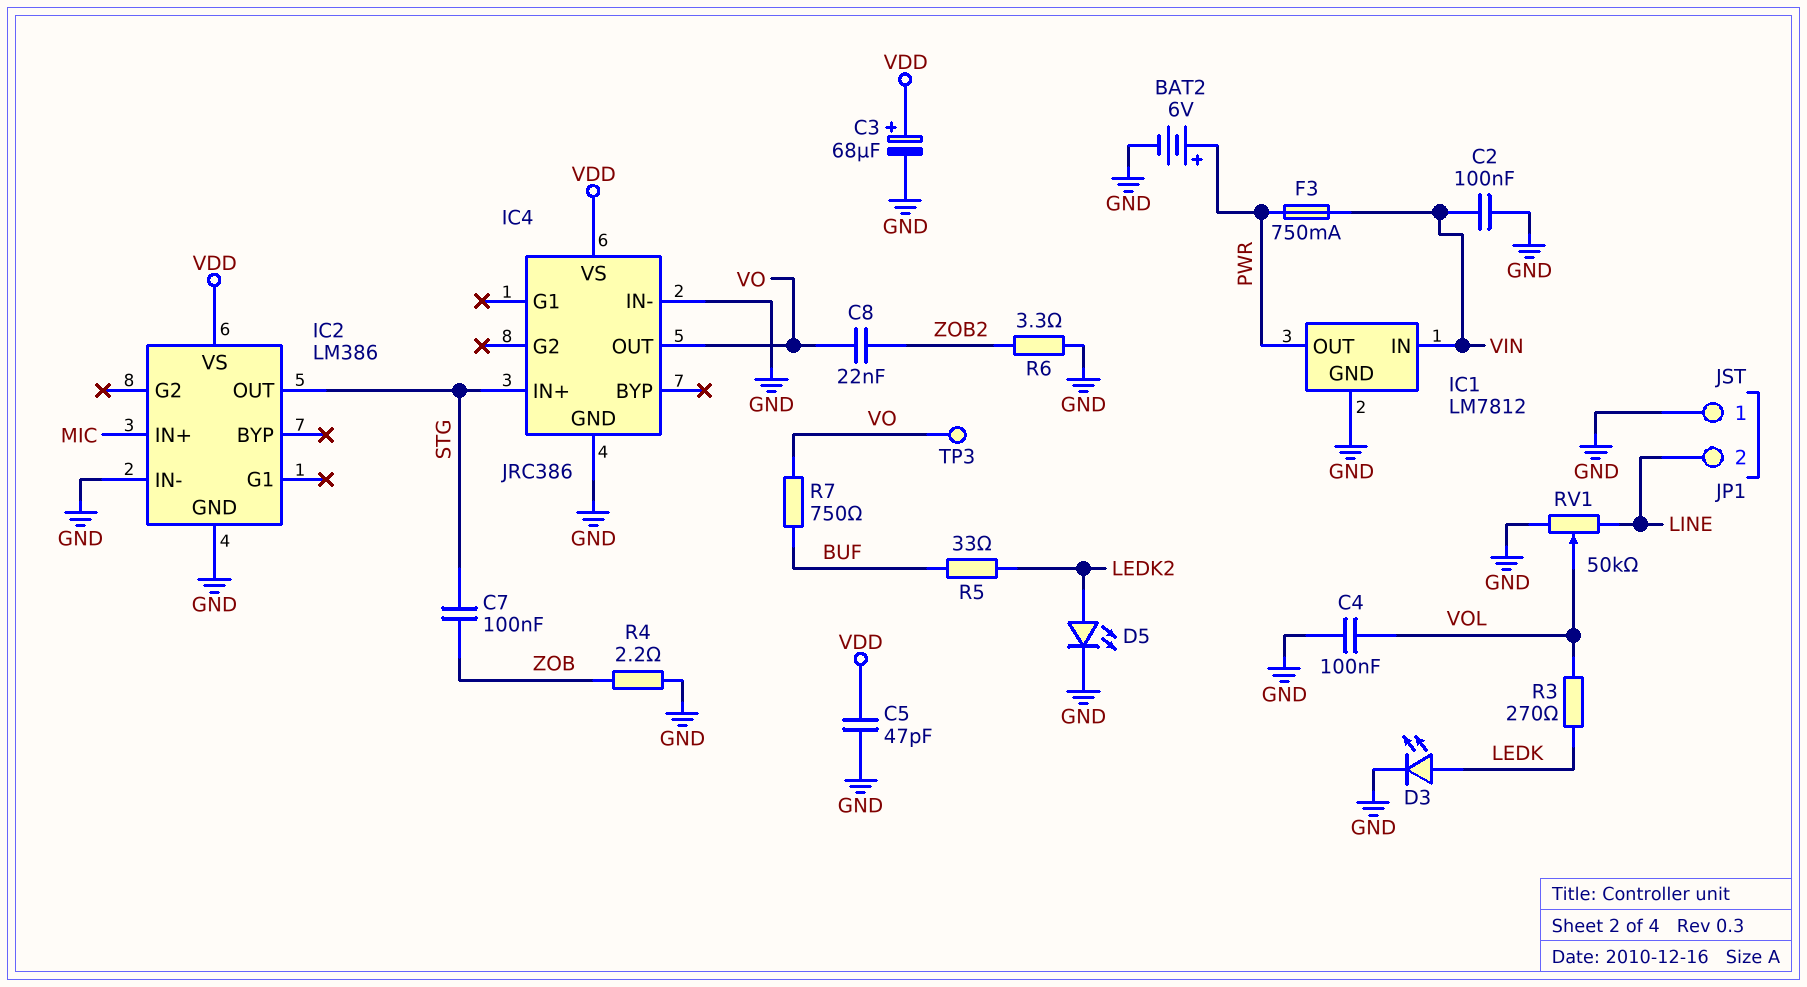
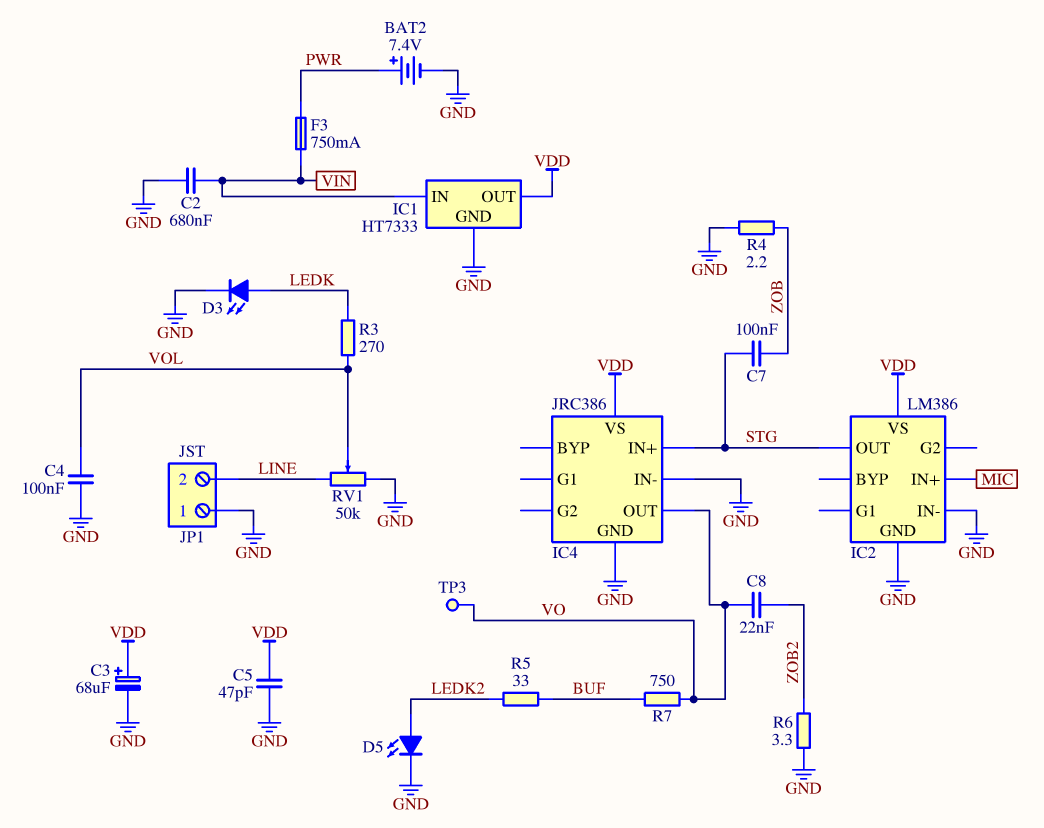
BAT2: 6V (plus PWR, minus GND) -> 7.4V (plus PWR, minus GND)
C2: 100nF (GND, VIN) -> 680nF (GND, VIN)
IC1: LM7812 -> HT7333
IC1 pin OUT: PWR -> VDD

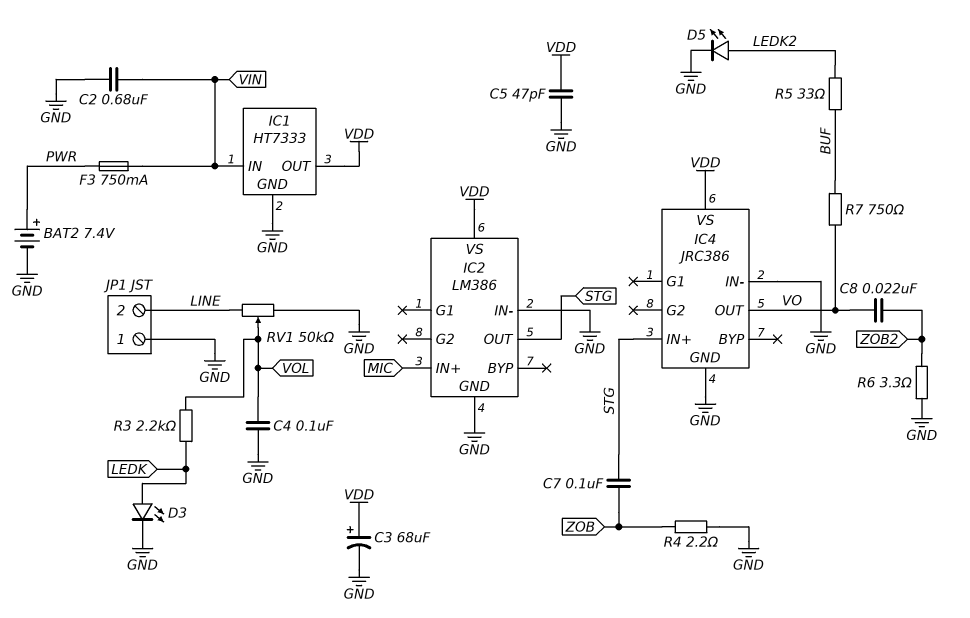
R3: 270 (LEDK, VOL) -> 2.2k (LEDK, VOL)
TP3: test point (VO) -> none

